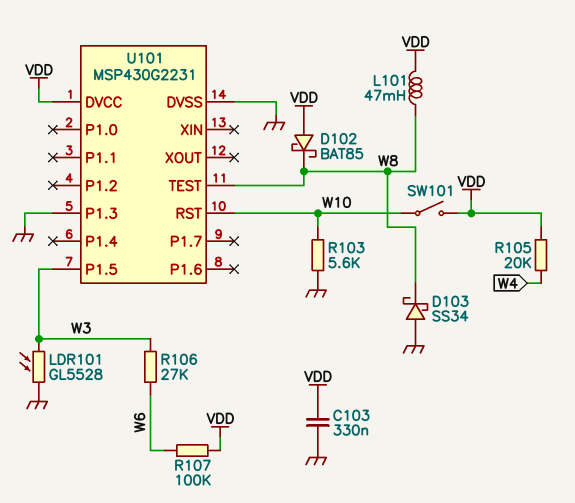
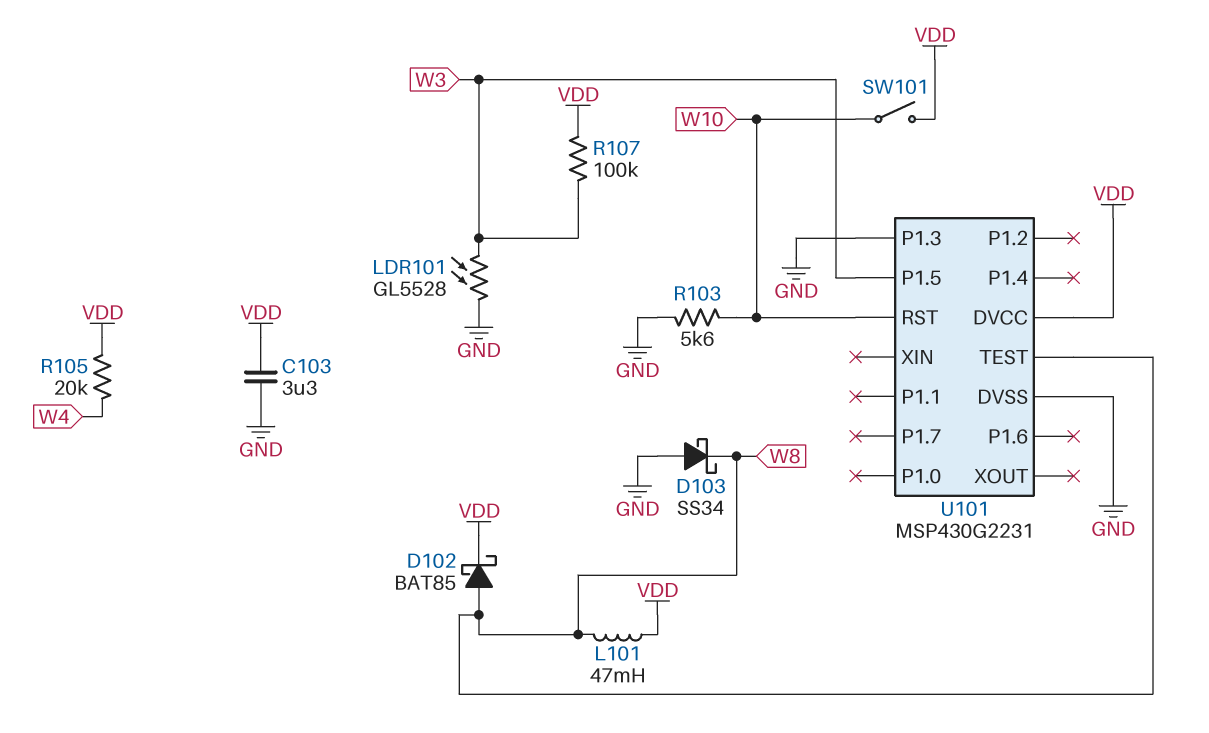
C103: 330nF (GND, VDD) -> 3.3uF (GND, VDD)
D102: schottky BAT85 (A VDD, K W8) -> schottky BAT85 (A W8, K VDD)
R106: 27k (W3, W6) -> none
R107: 100k (VDD, W6) -> 100k (VDD, W3)

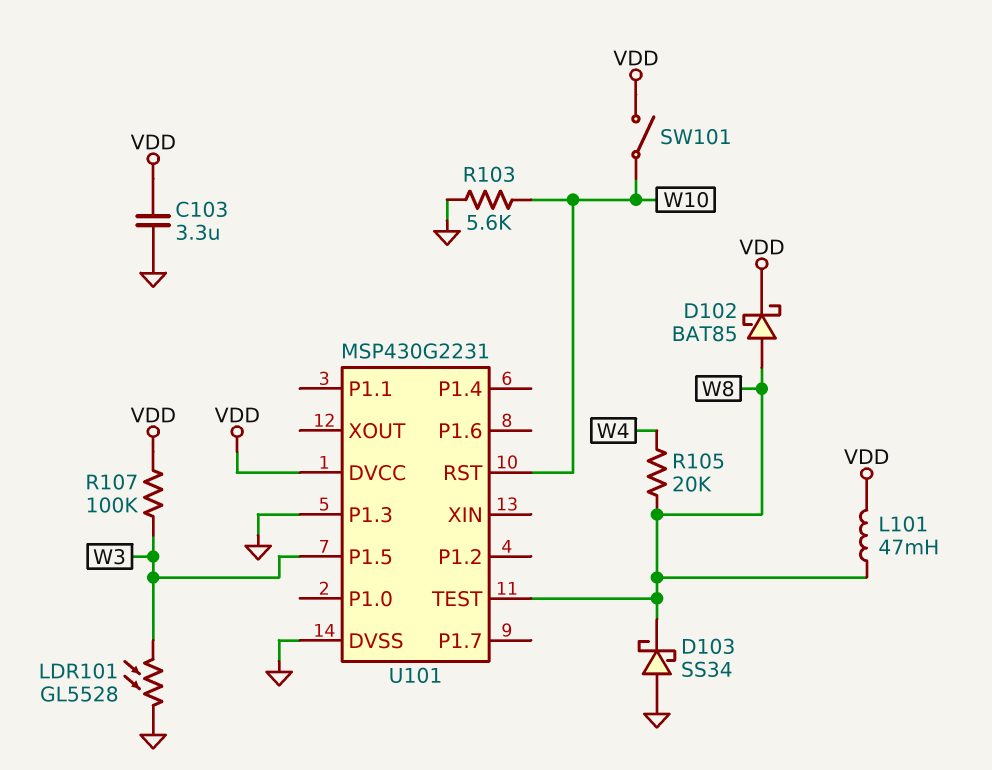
R105: 20k (VDD, W4) -> 20k (W4, W8)

